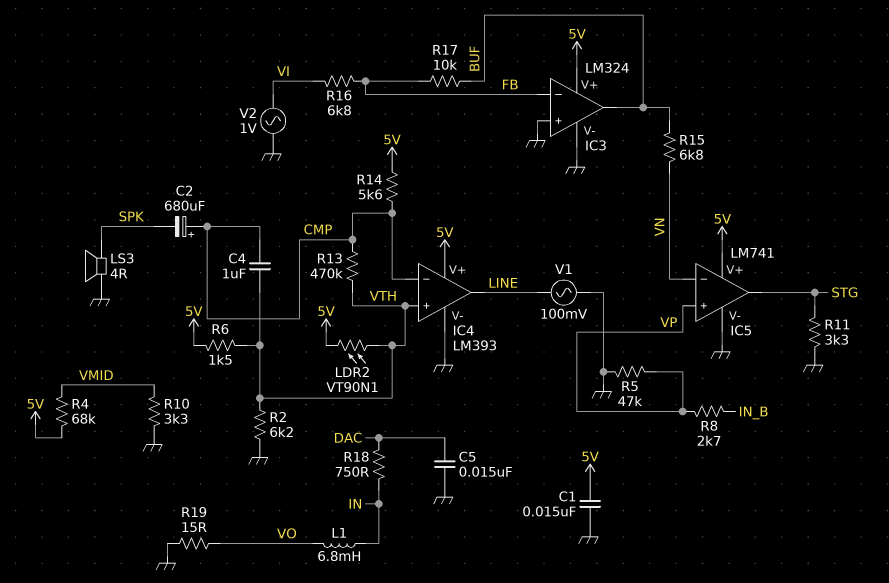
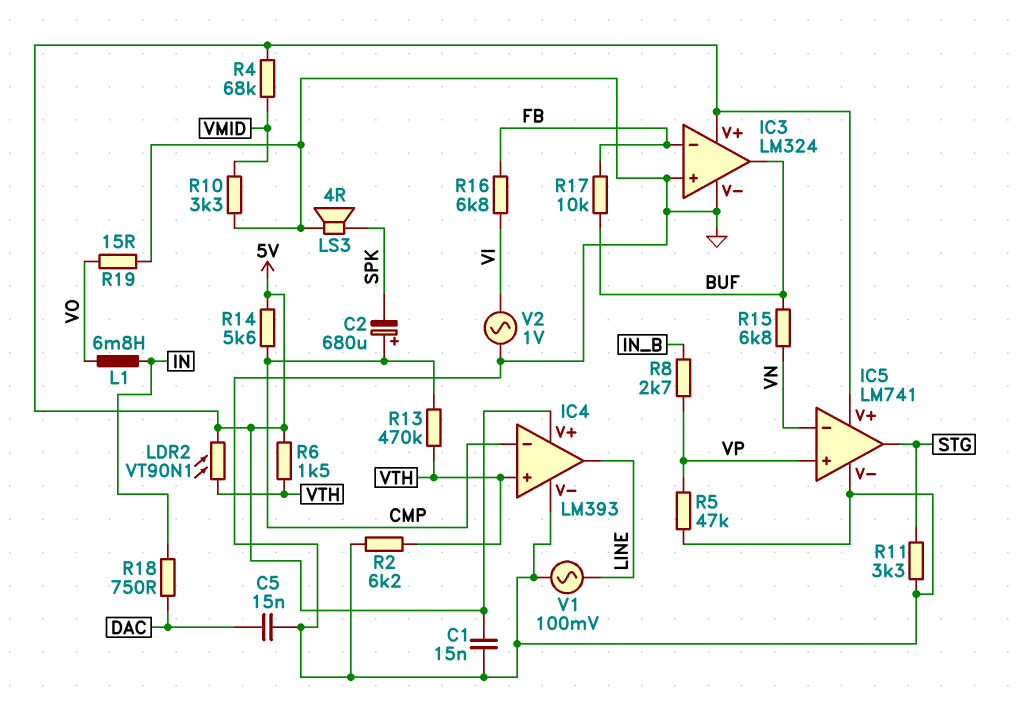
C4: 1uF (CMP, VTH) -> none

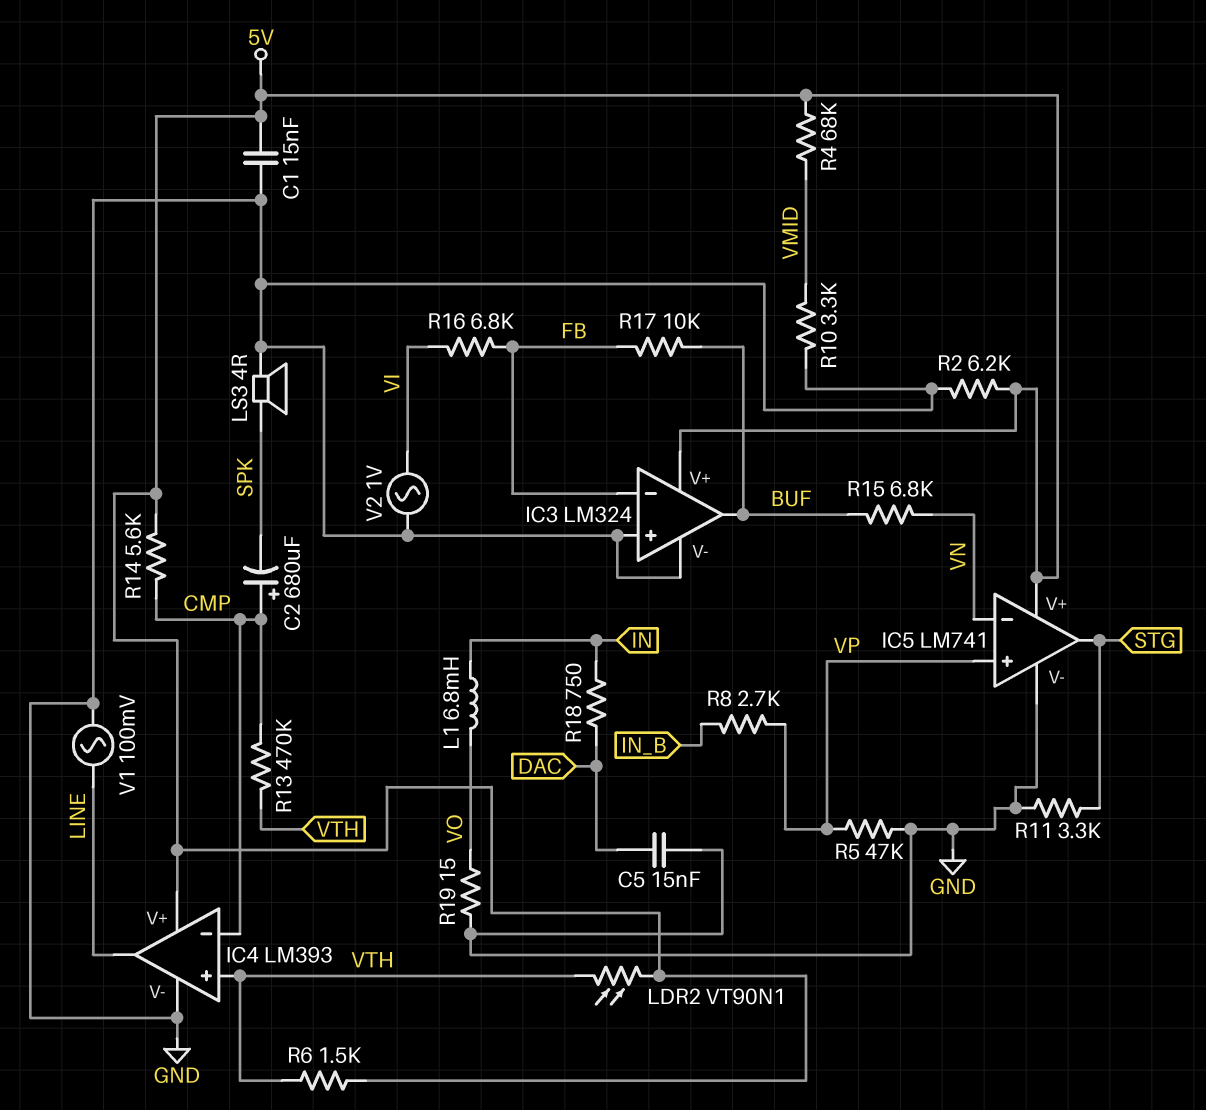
R2: 6.2k (GND, VTH) -> 6.2k (5V, GND)

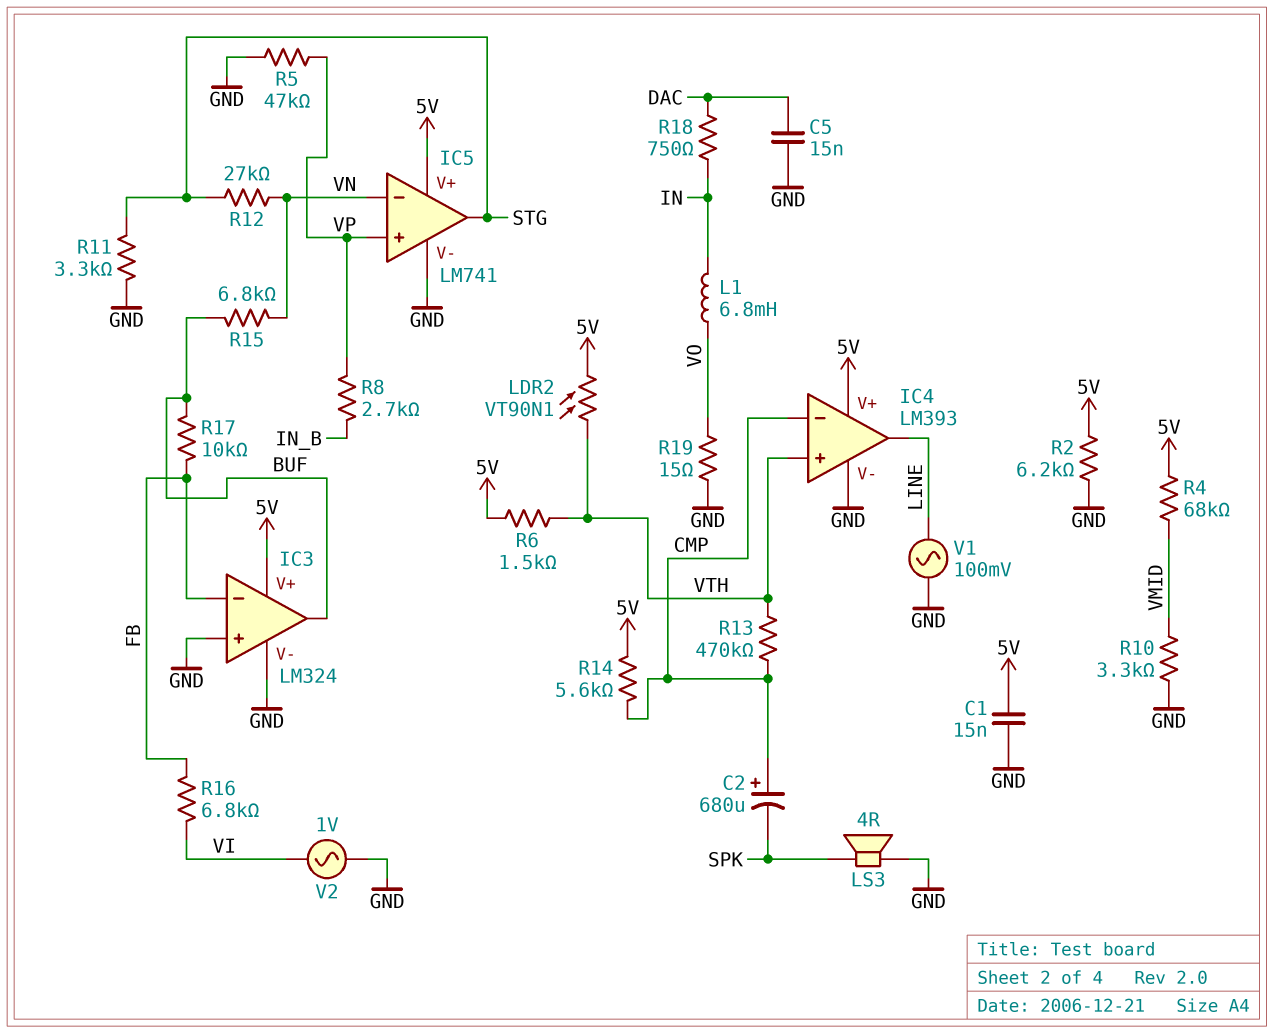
R12: none -> 27k (STG, VN)

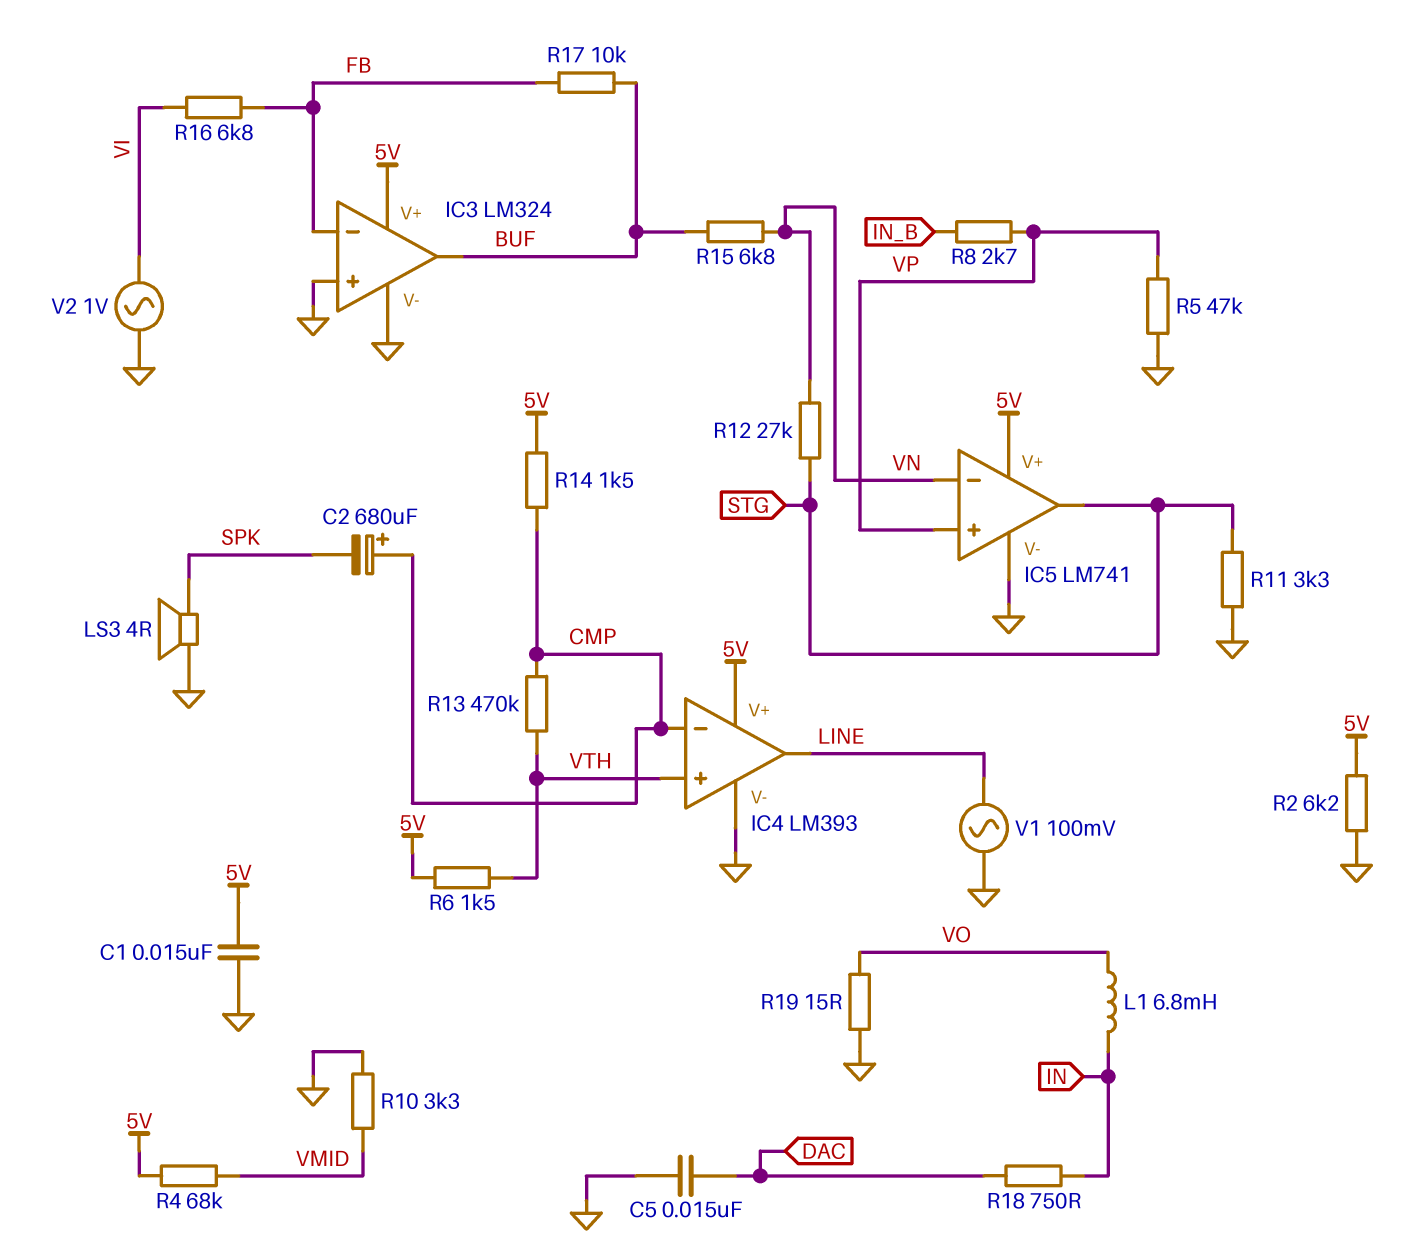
LDR2: VT90N1 (5V, VTH) -> none
R14: 5.6k (5V, CMP) -> 1.5k (5V, CMP)

